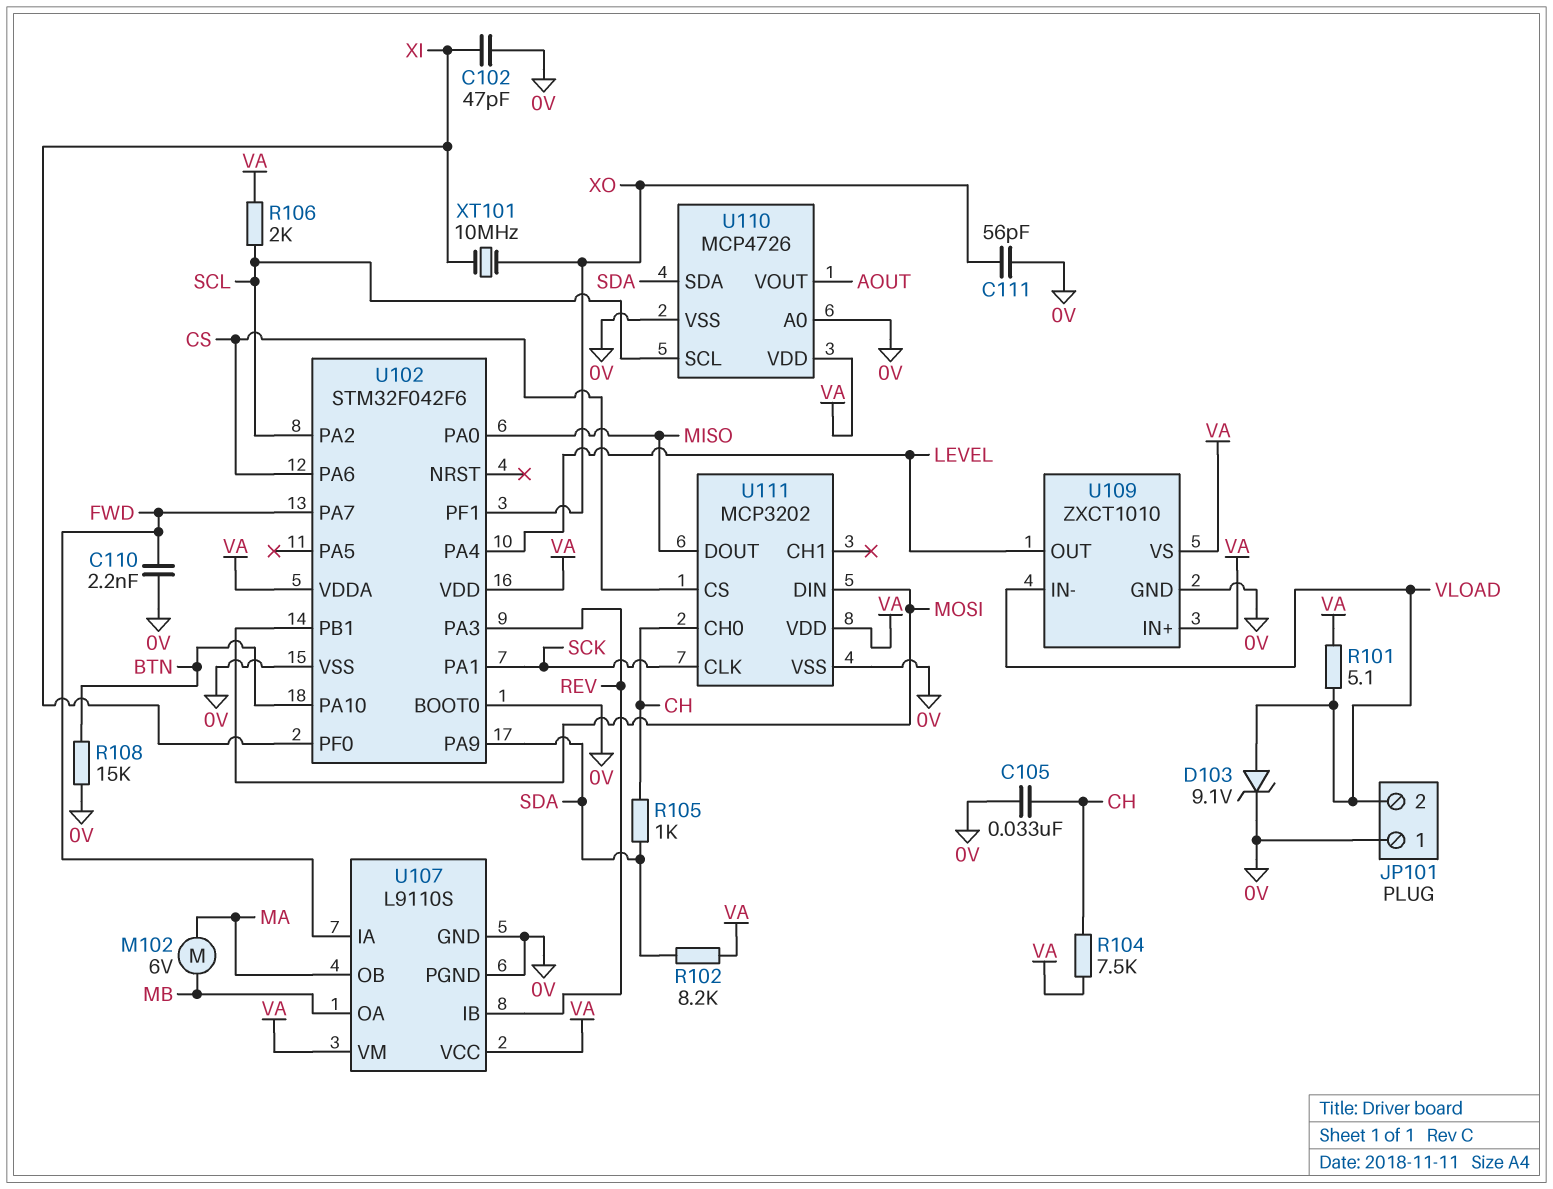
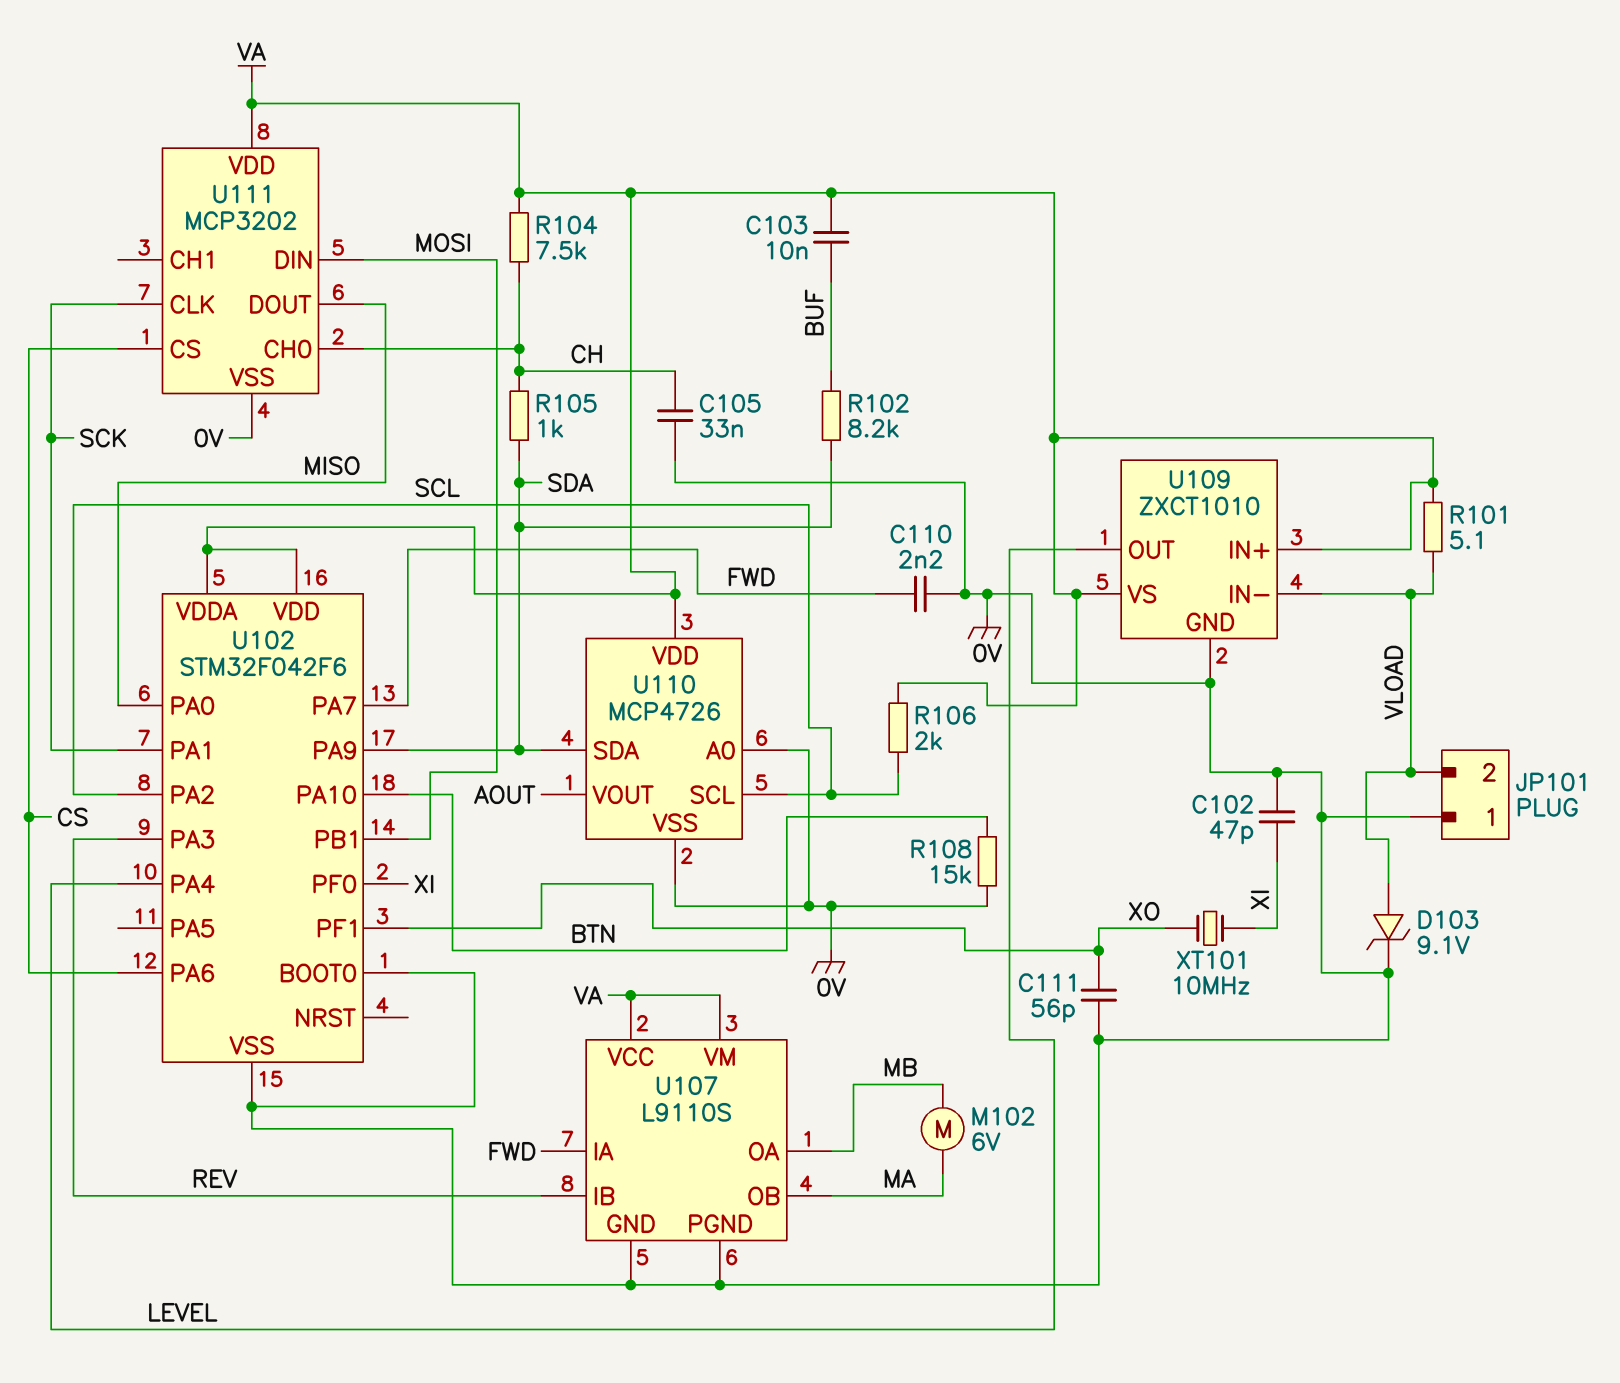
C103: none -> 10nF (BUF, VA)
R102: 8.2k (SDA, VA) -> 8.2k (BUF, SDA)

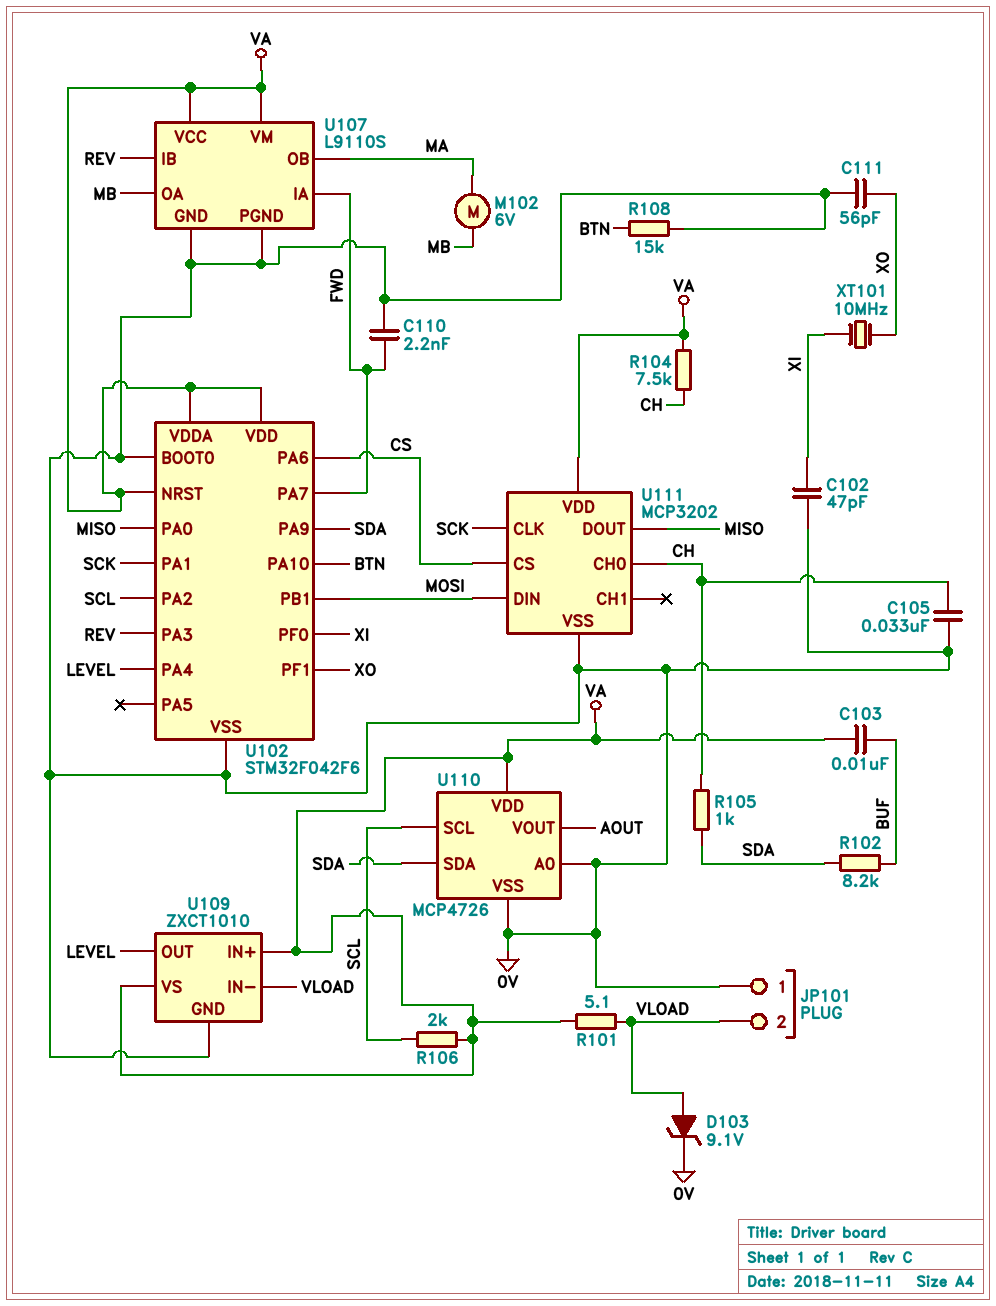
U102 pin NRST: none -> VA

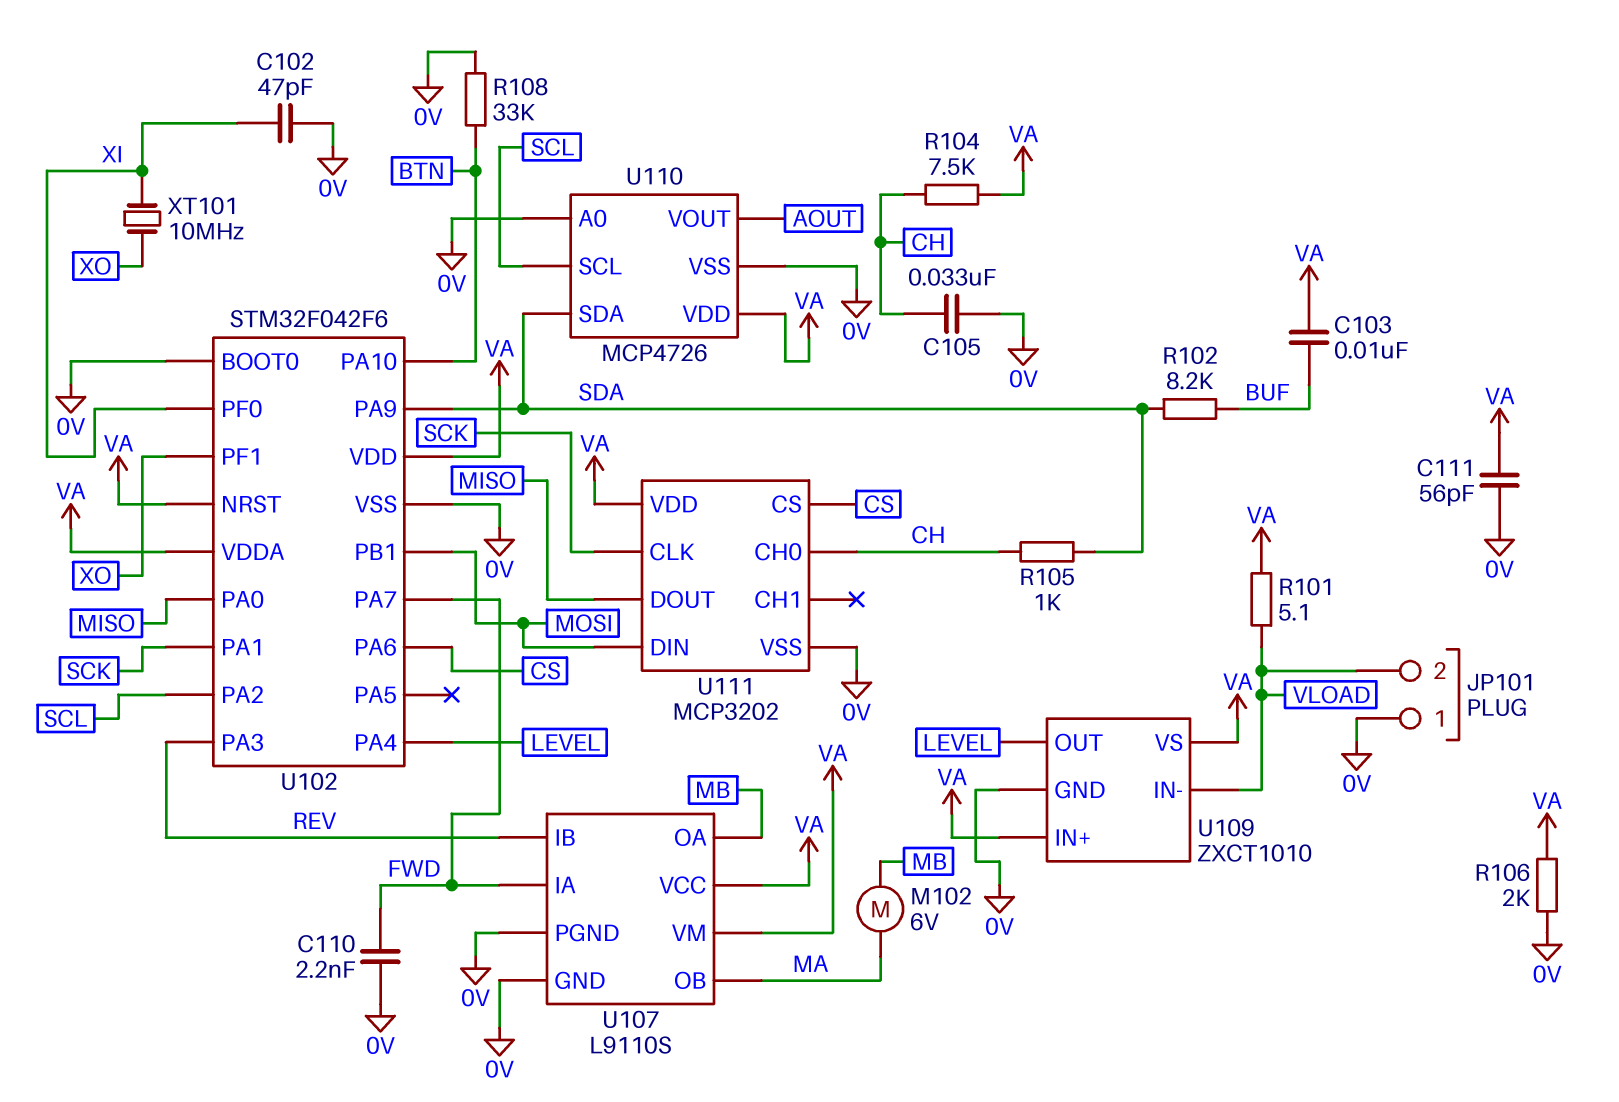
C111: 56pF (0V, XO) -> 56pF (0V, VA)
D103: zener 9.1V (A VLOAD, K 0V) -> none
R106: 2k (SCL, VA) -> 2k (0V, VA)
R108: 15k (0V, BTN) -> 33k (0V, BTN)

